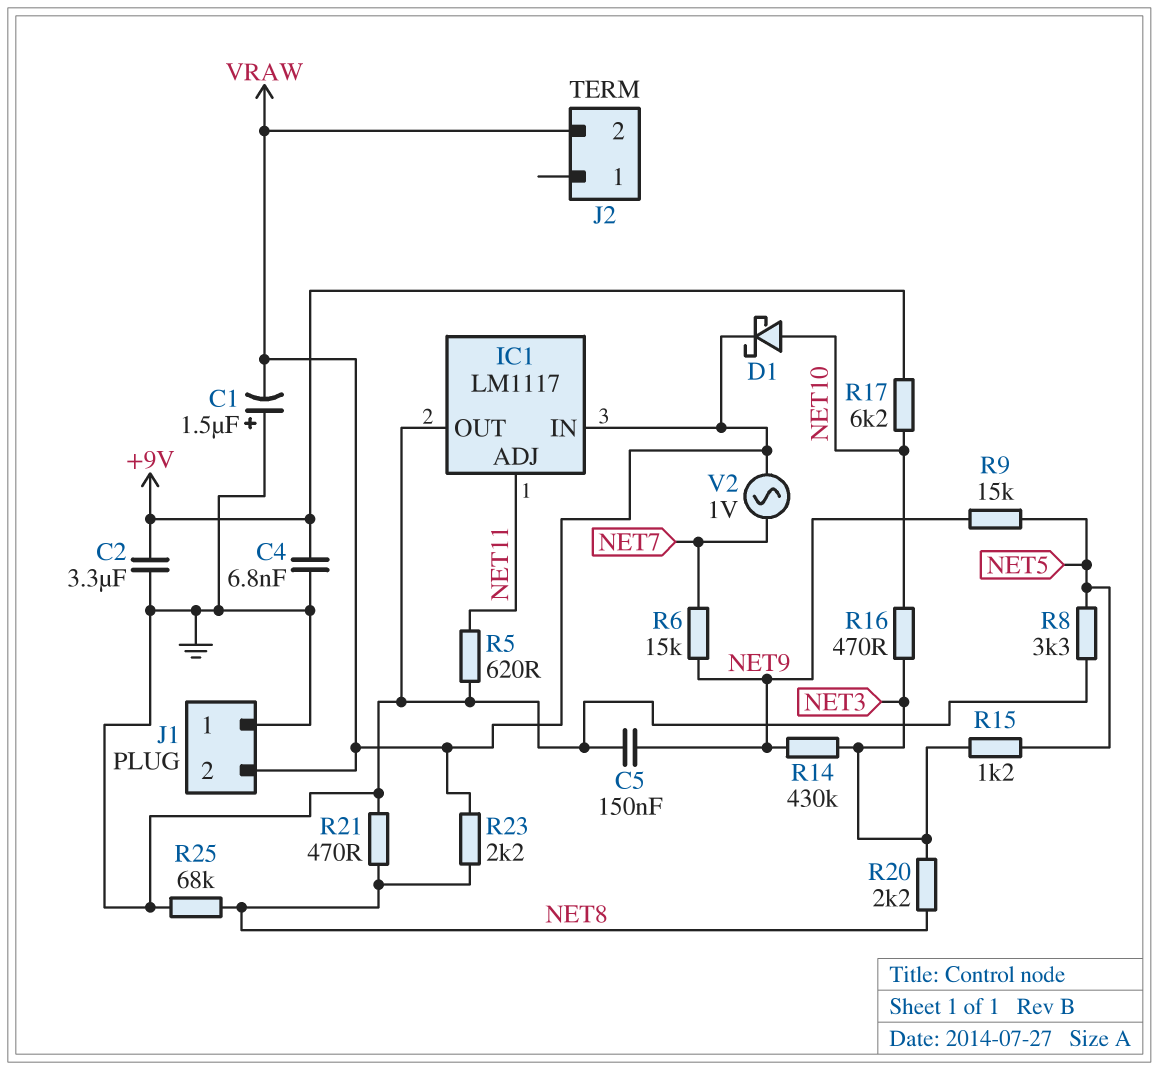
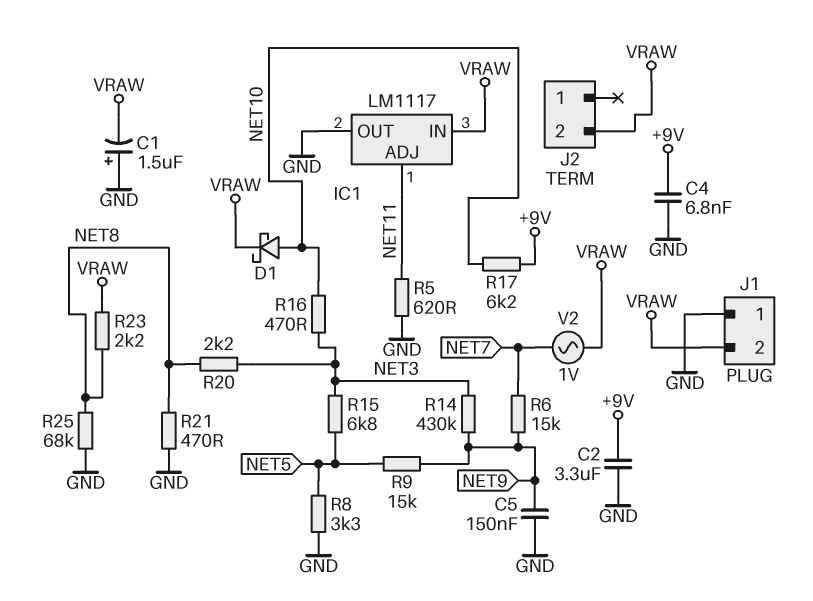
R15: 1.2k (NET3, NET5) -> 6.8k (NET3, NET5)

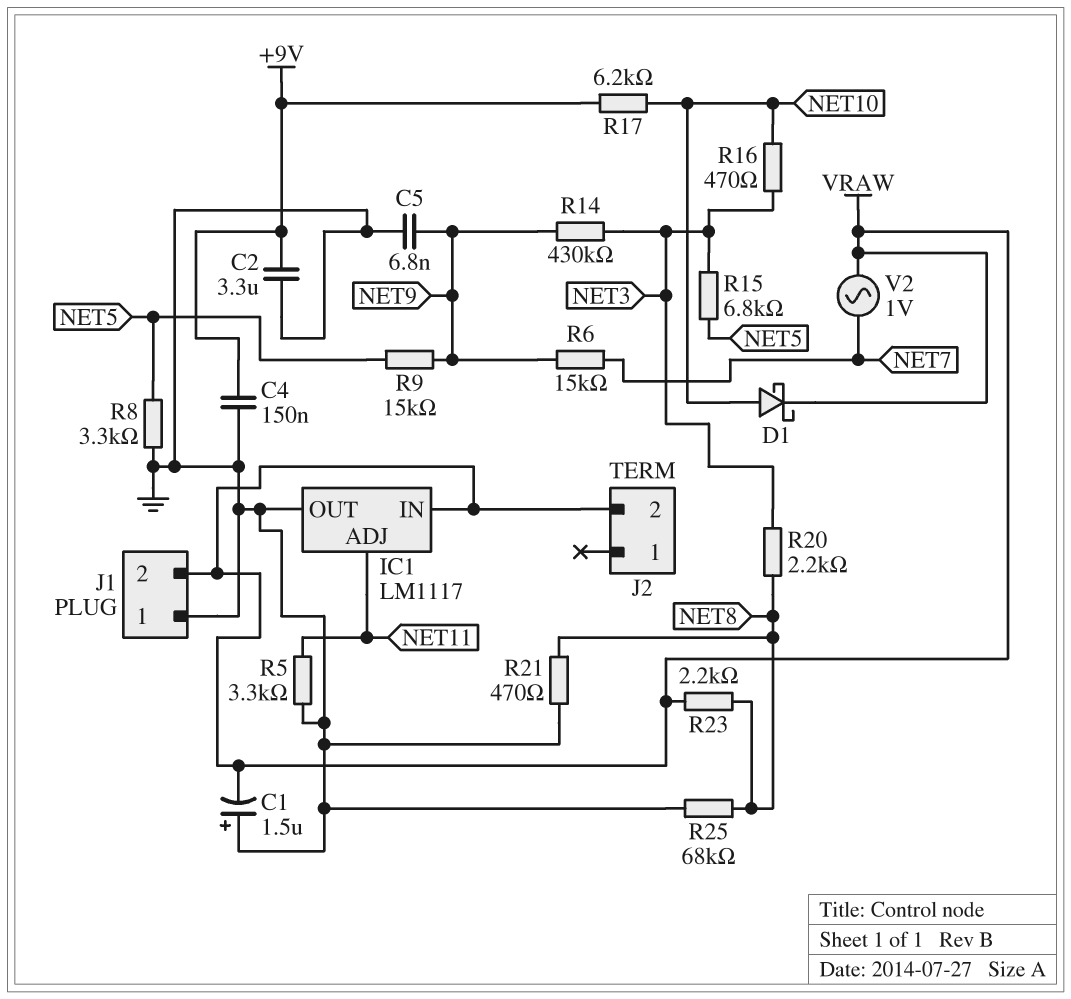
C4: 6.8nF (+9V, GND) -> 150nF (+9V, GND)
C5: 150nF (GND, NET9) -> 6.8nF (GND, NET9)
R5: 620 (GND, NET11) -> 3.3k (GND, NET11)

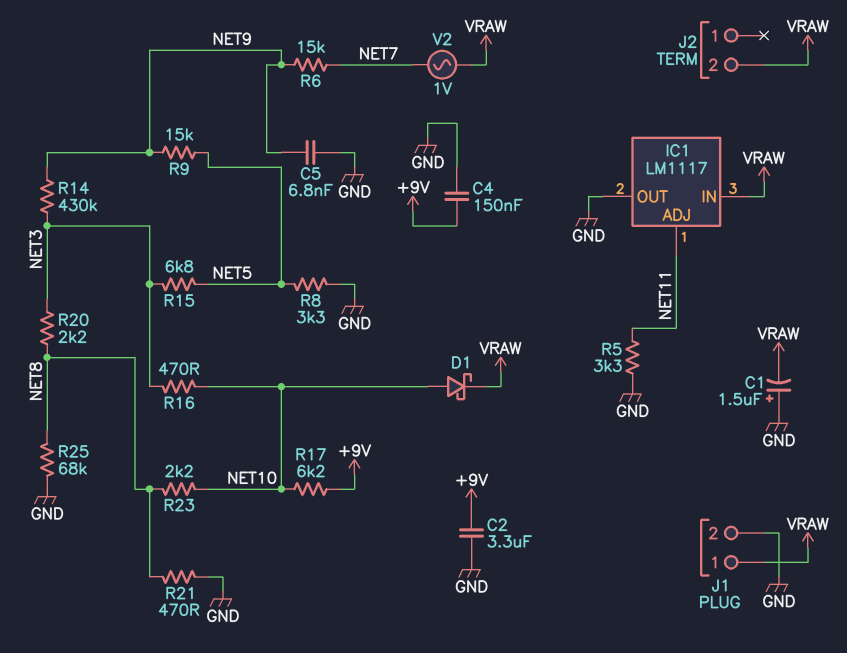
J1 pin 1: GND -> VRAW
J1 pin 2: VRAW -> GND
R23: 2.2k (NET8, VRAW) -> 2.2k (NET8, NET10)

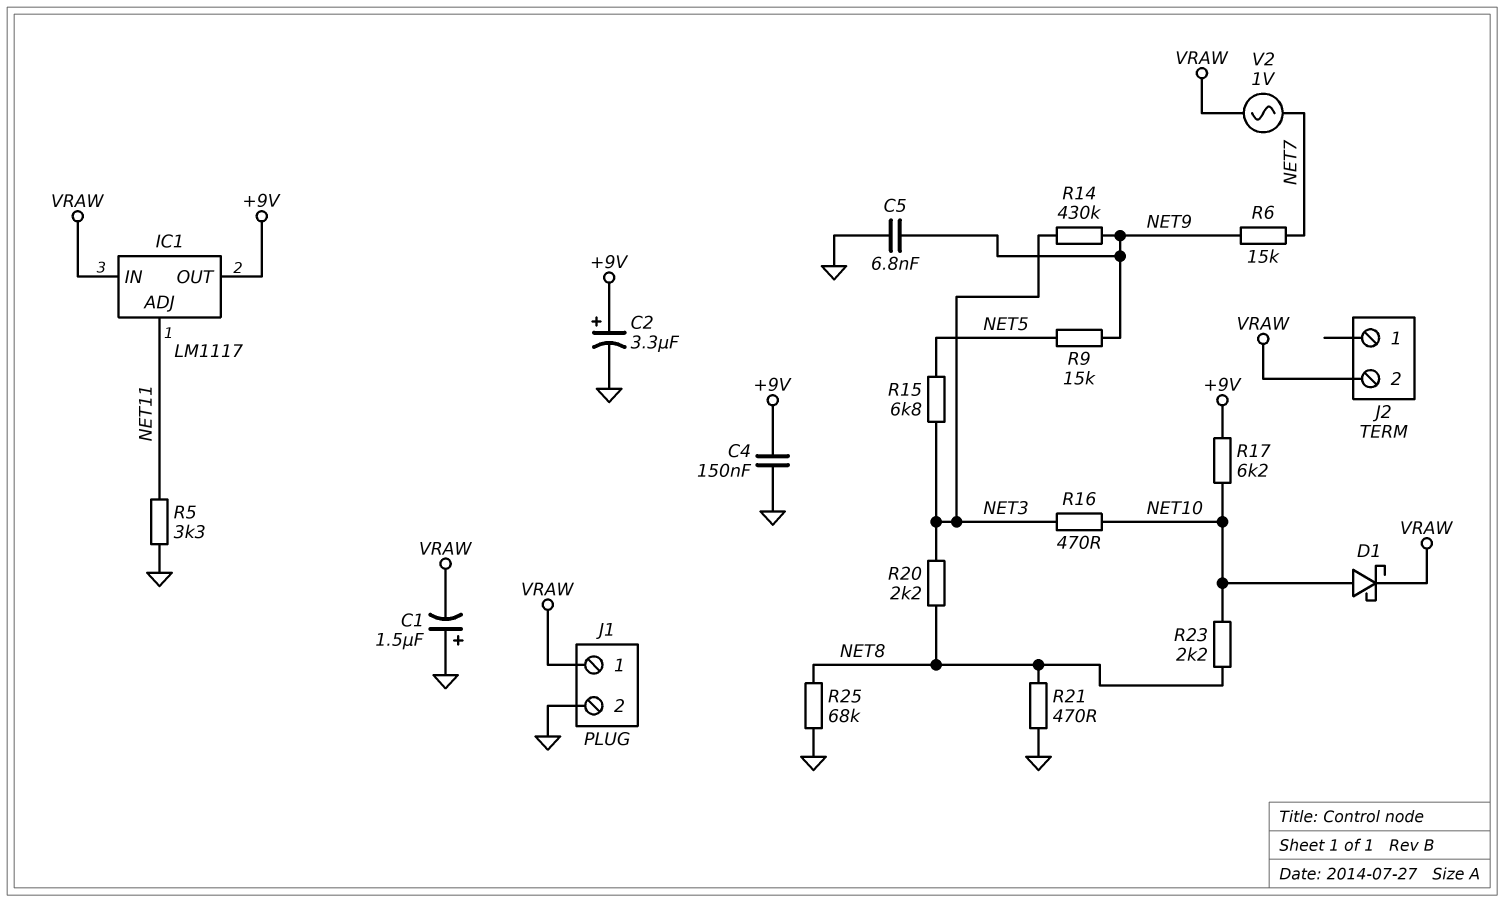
C2: 3.3uF (+9V, GND) -> 3.3uF (plus +9V, minus GND)
IC1 pin OUT: GND -> +9V
R8: 3.3k (GND, NET5) -> none

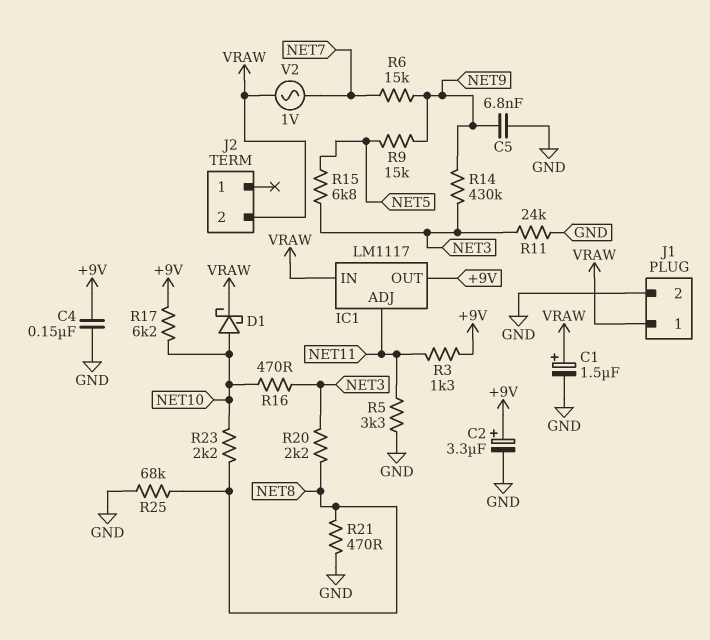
C1: 1.5uF (plus GND, minus VRAW) -> 1.5uF (plus VRAW, minus GND)
R3: none -> 1.3k (+9V, NET11)
R11: none -> 24k (GND, NET3)

